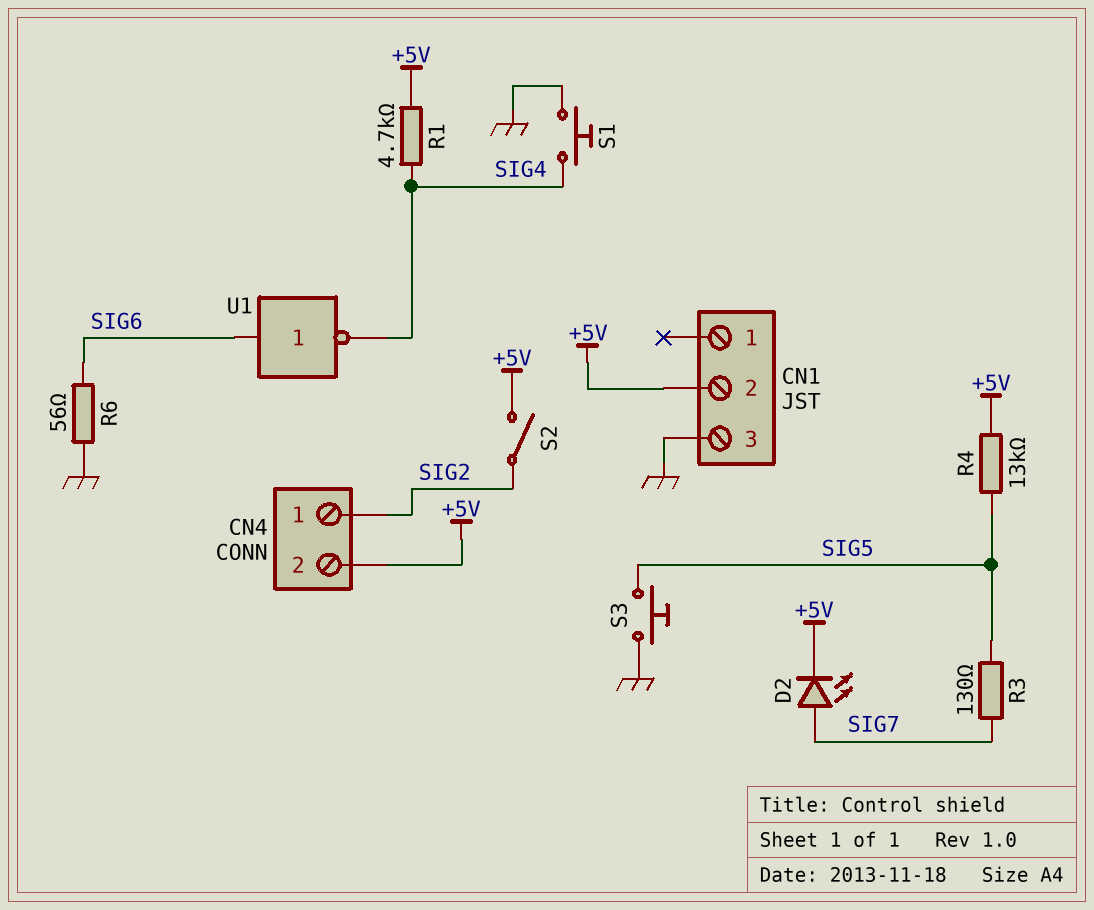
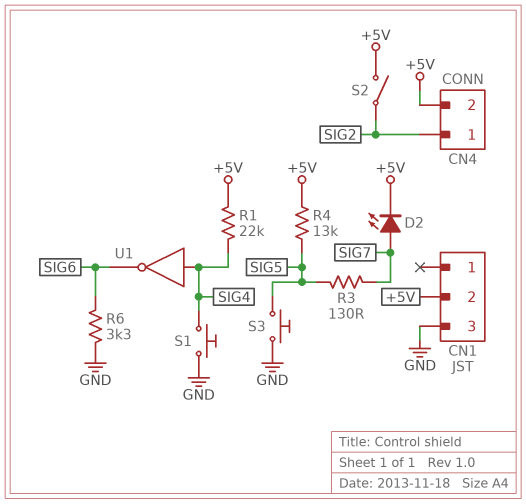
R1: 4.7k (+5V, SIG4) -> 22k (+5V, SIG4)
R6: 56 (GND, SIG6) -> 3.3k (GND, SIG6)
U1: NOT (in SIG6, out SIG4) -> NOT (in SIG4, out SIG6)

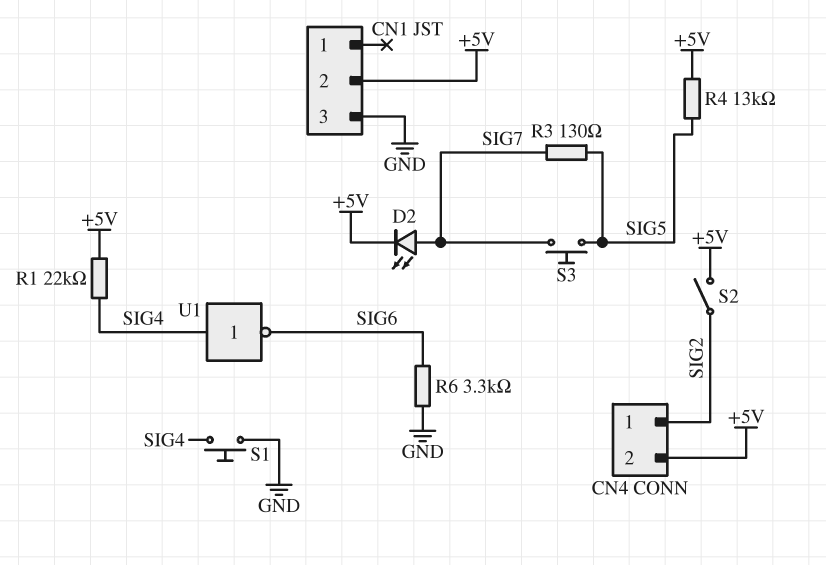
S3: button (GND, SIG5) -> button (SIG5, SIG7)

